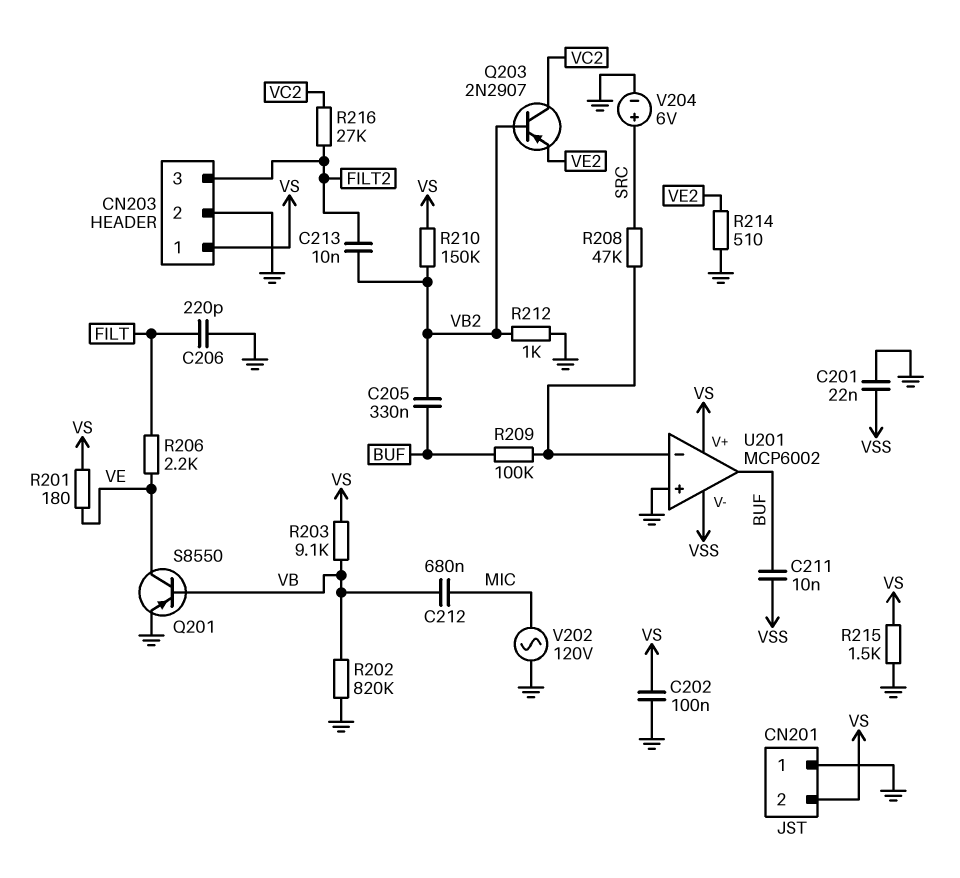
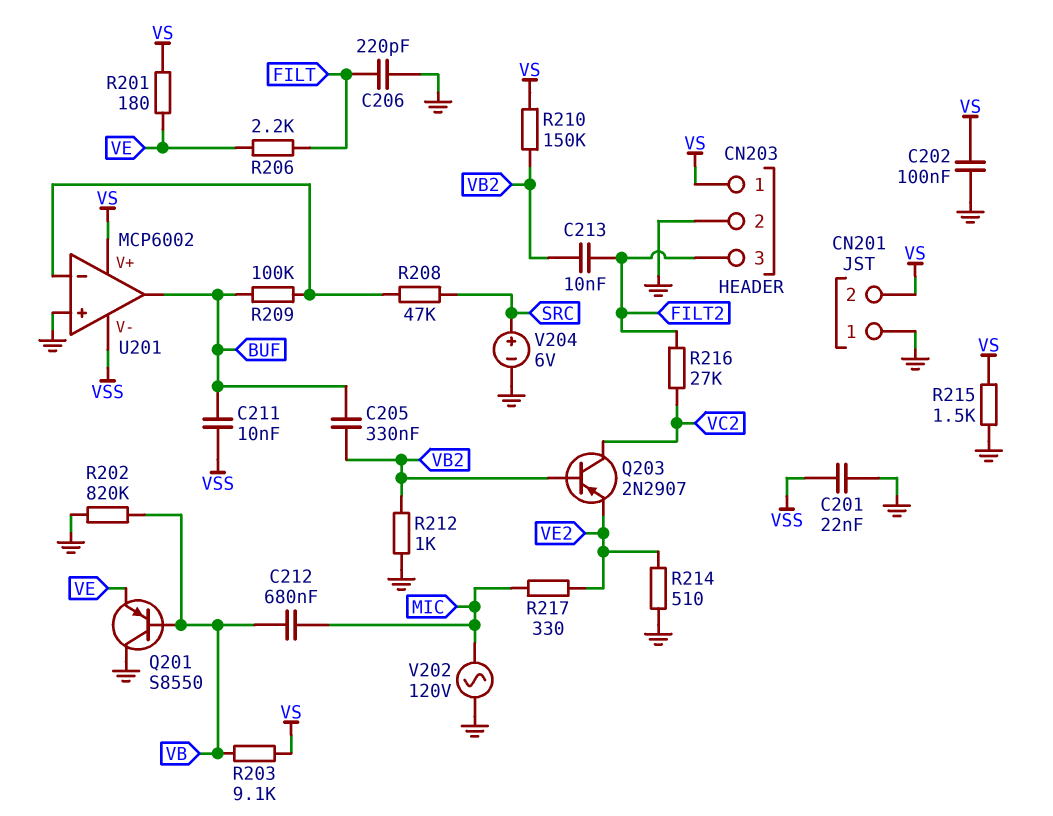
Q201: PNP S8550 (B VB, C VE, E GND) -> PNP S8550 (B VB, C GND, E VE)
R217: none -> 330 (MIC, VE2)

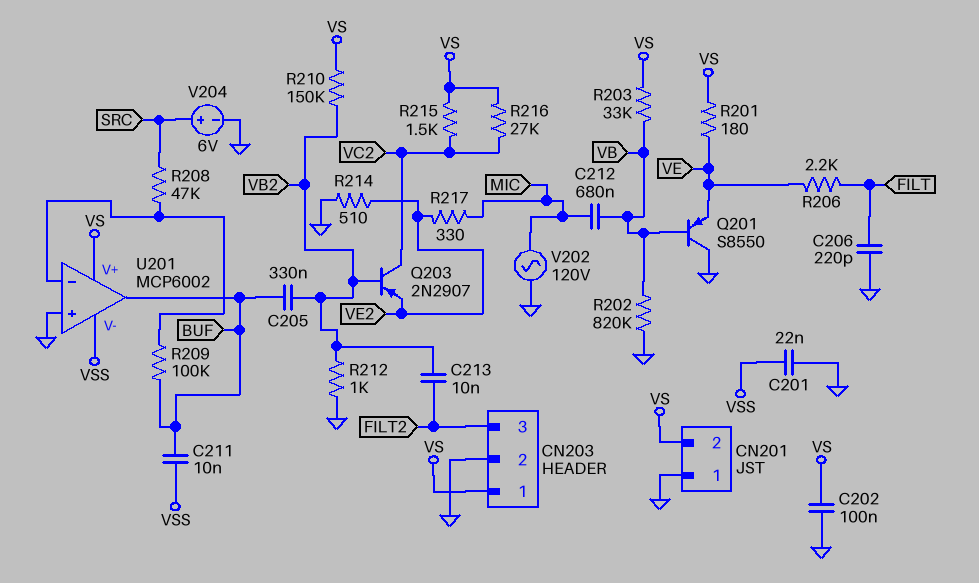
R203: 9.1k (VB, VS) -> 33k (VB, VS)
R215: 1.5k (GND, VS) -> 1.5k (VC2, VS)
R216: 27k (FILT2, VC2) -> 27k (VC2, VS)

